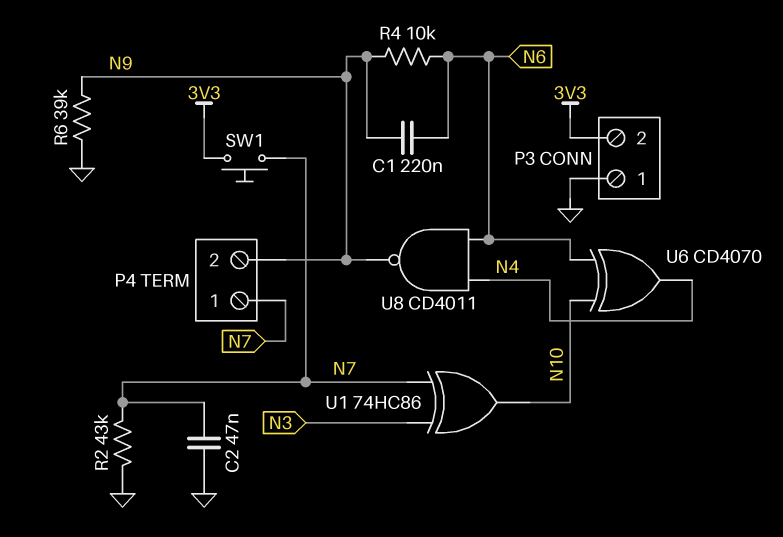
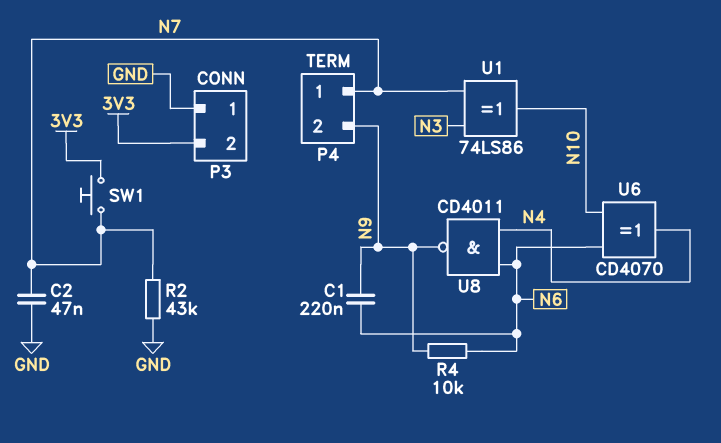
R6: 39k (GND, N9) -> none
U1: XOR 74HC86 (in N3, in N7, out N10) -> XOR 74LS86 (in N3, in N7, out N10)

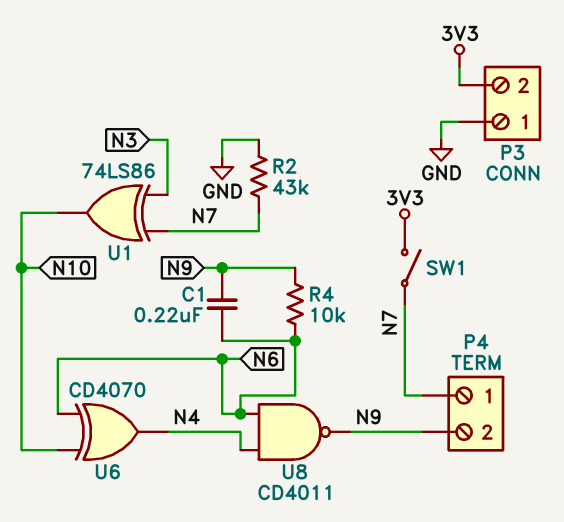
C2: 47nF (GND, N7) -> none
SW1: button (3V3, N7) -> switch (3V3, N7)

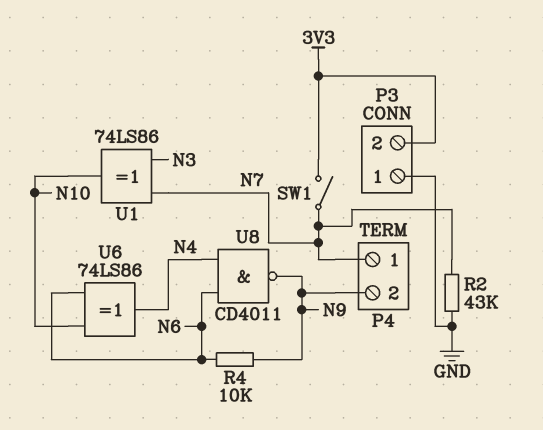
C1: 220nF (N6, N9) -> none
U6: XOR CD4070 (in N6, in N10, out N4) -> XOR 74LS86 (in N6, in N10, out N4)

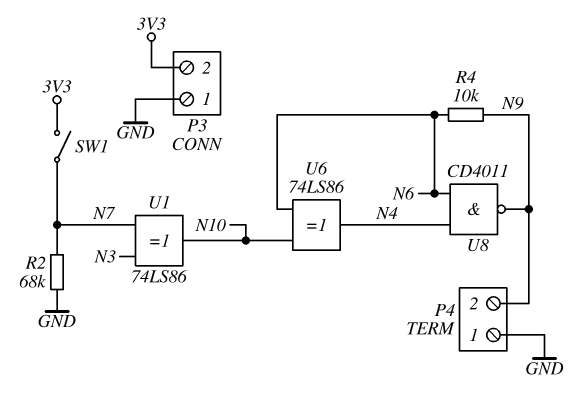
P4 pin 1: N7 -> GND
R2: 43k (GND, N7) -> 68k (GND, N7)

